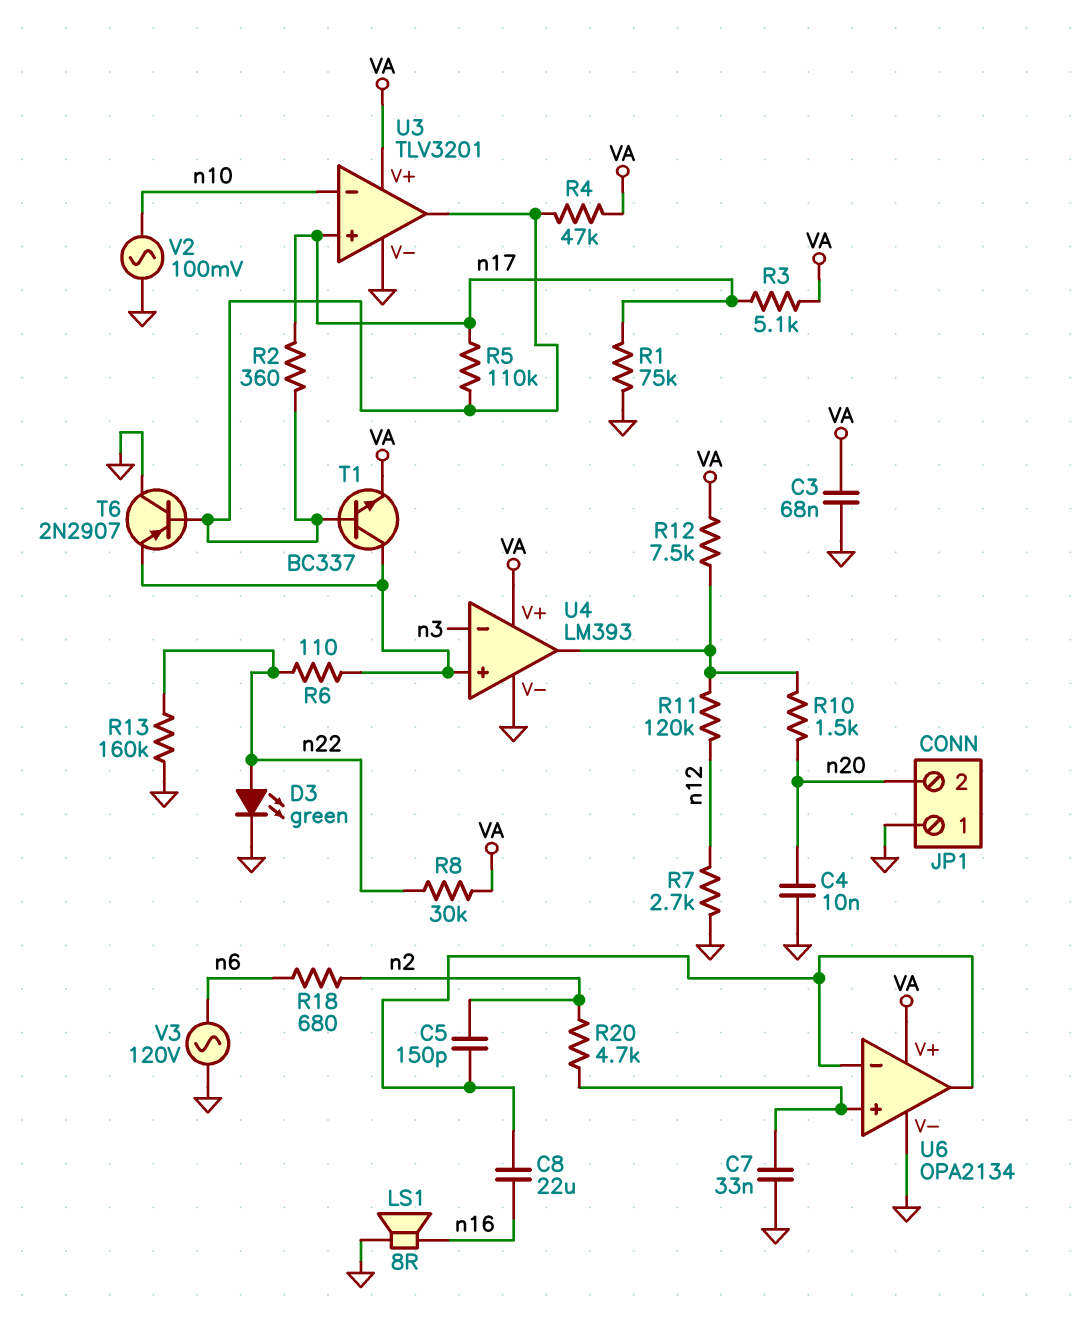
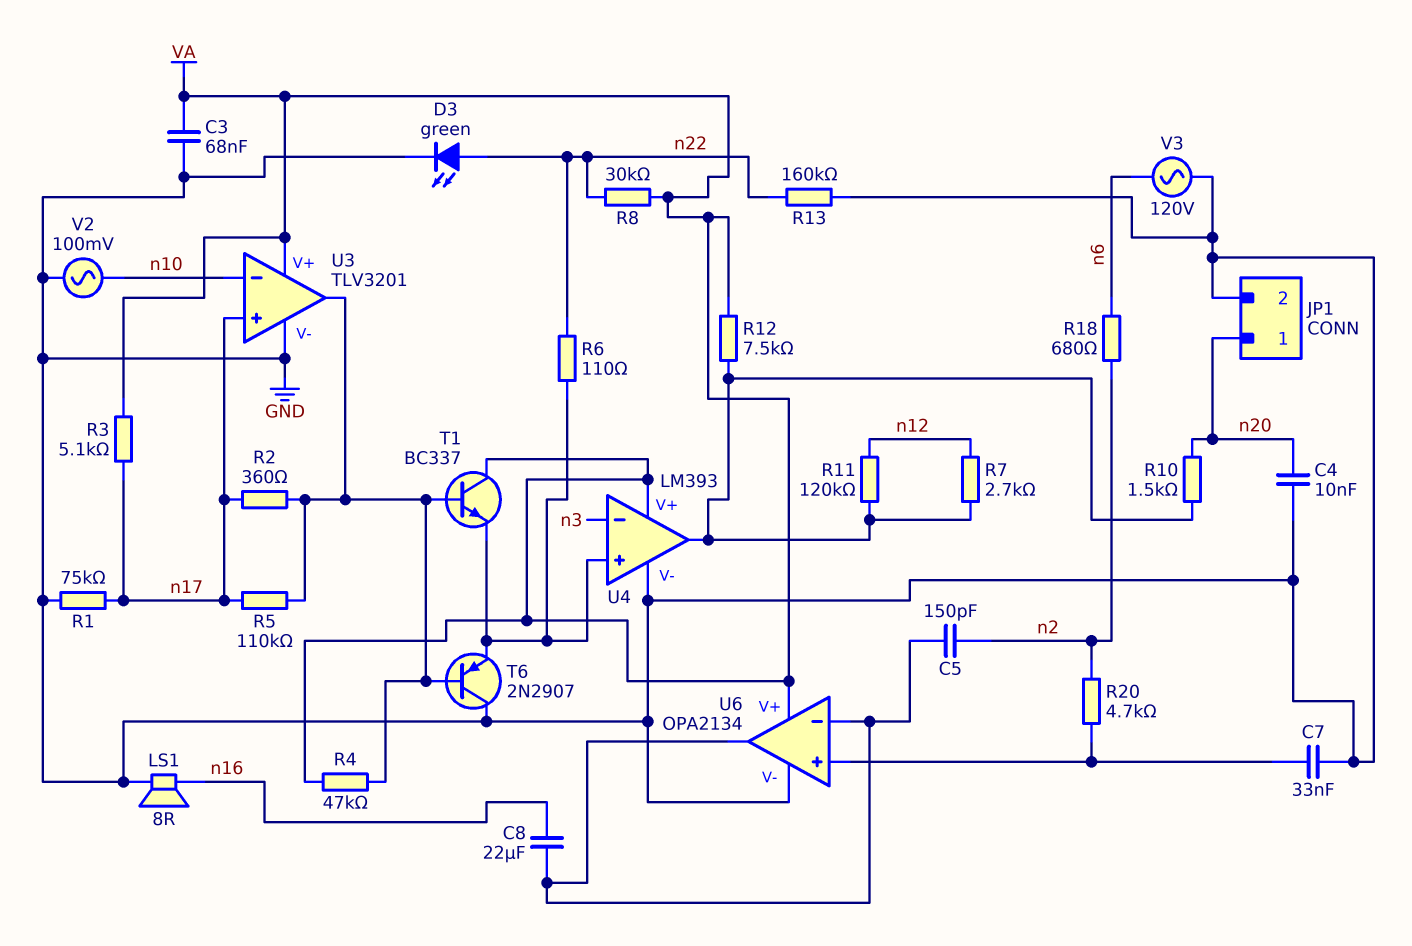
JP1 pin 1: GND -> n20
JP1 pin 2: n20 -> GND
R7: 2.7k (GND, n12) -> 2.7k (U4/out, n12)
T1: NPN BC337 (B U3/out, C U4/in+, E VA) -> NPN BC337 (B U3/out, C VA, E U4/in+)

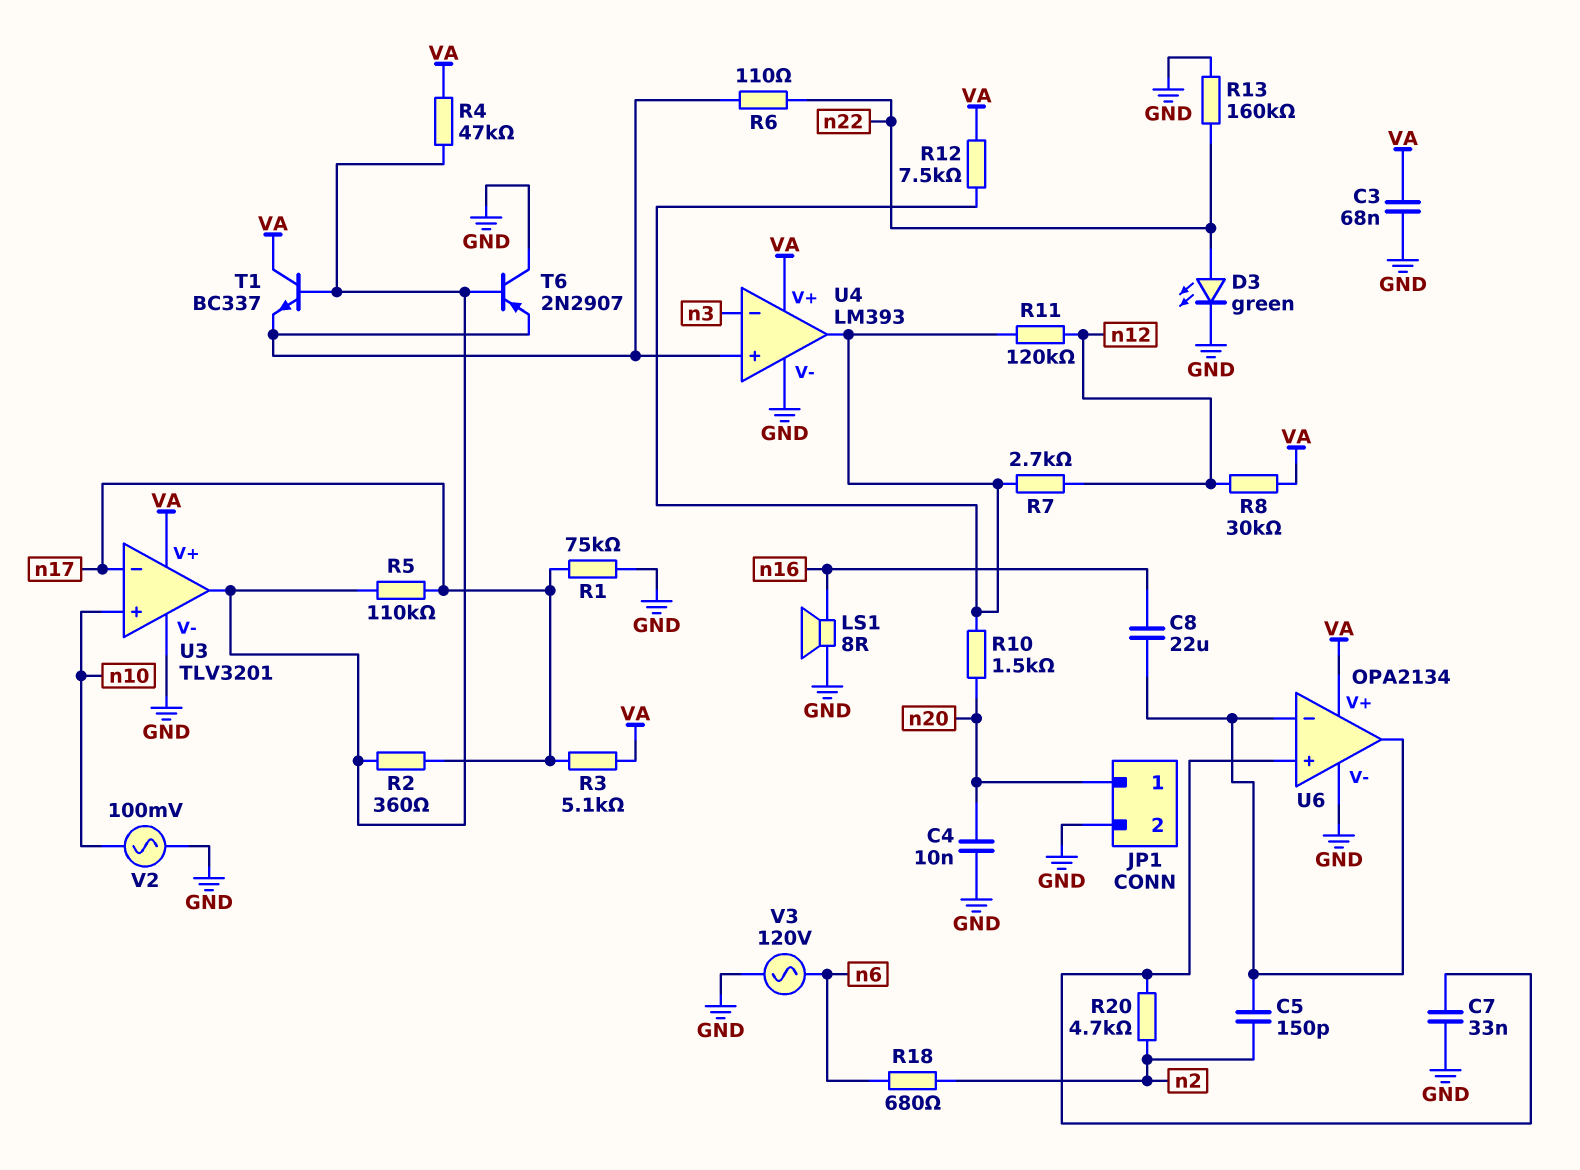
R8: 30k (VA, n22) -> 30k (VA, n12)
U3 pin in+: n17 -> n10
U3 pin in-: n10 -> n17

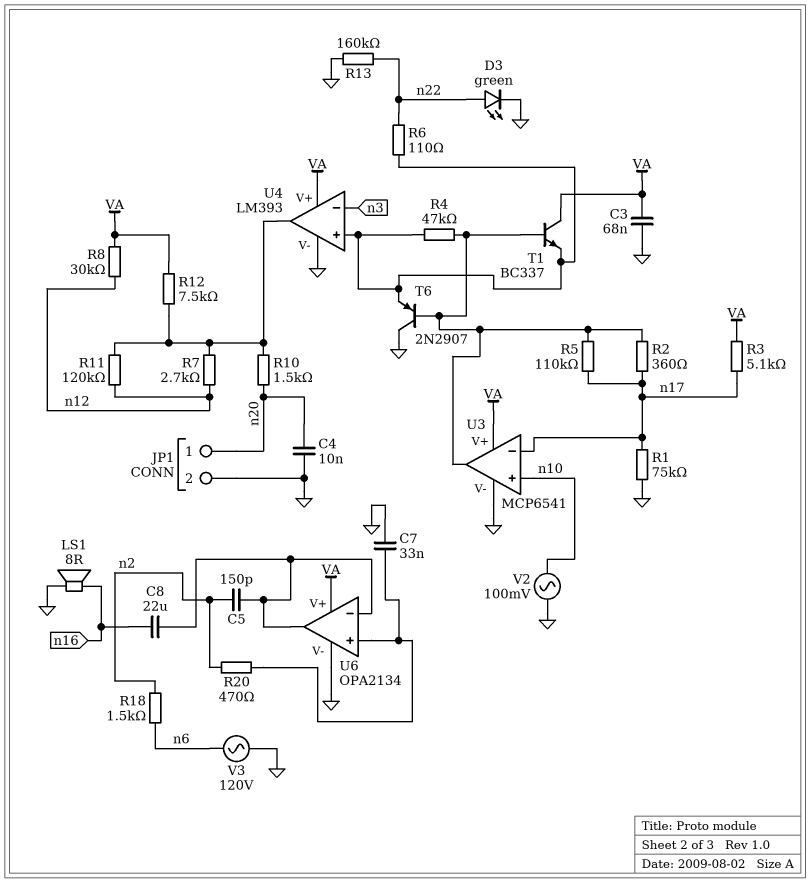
R4: 47k (U3/out, VA) -> 47k (U3/out, U4/in+)
R18: 680 (n2, n6) -> 1.5k (n2, n6)
R20: 4.7k (U6/in+, n2) -> 470 (U6/in+, n2)
U3: TLV3201 -> MCP6541

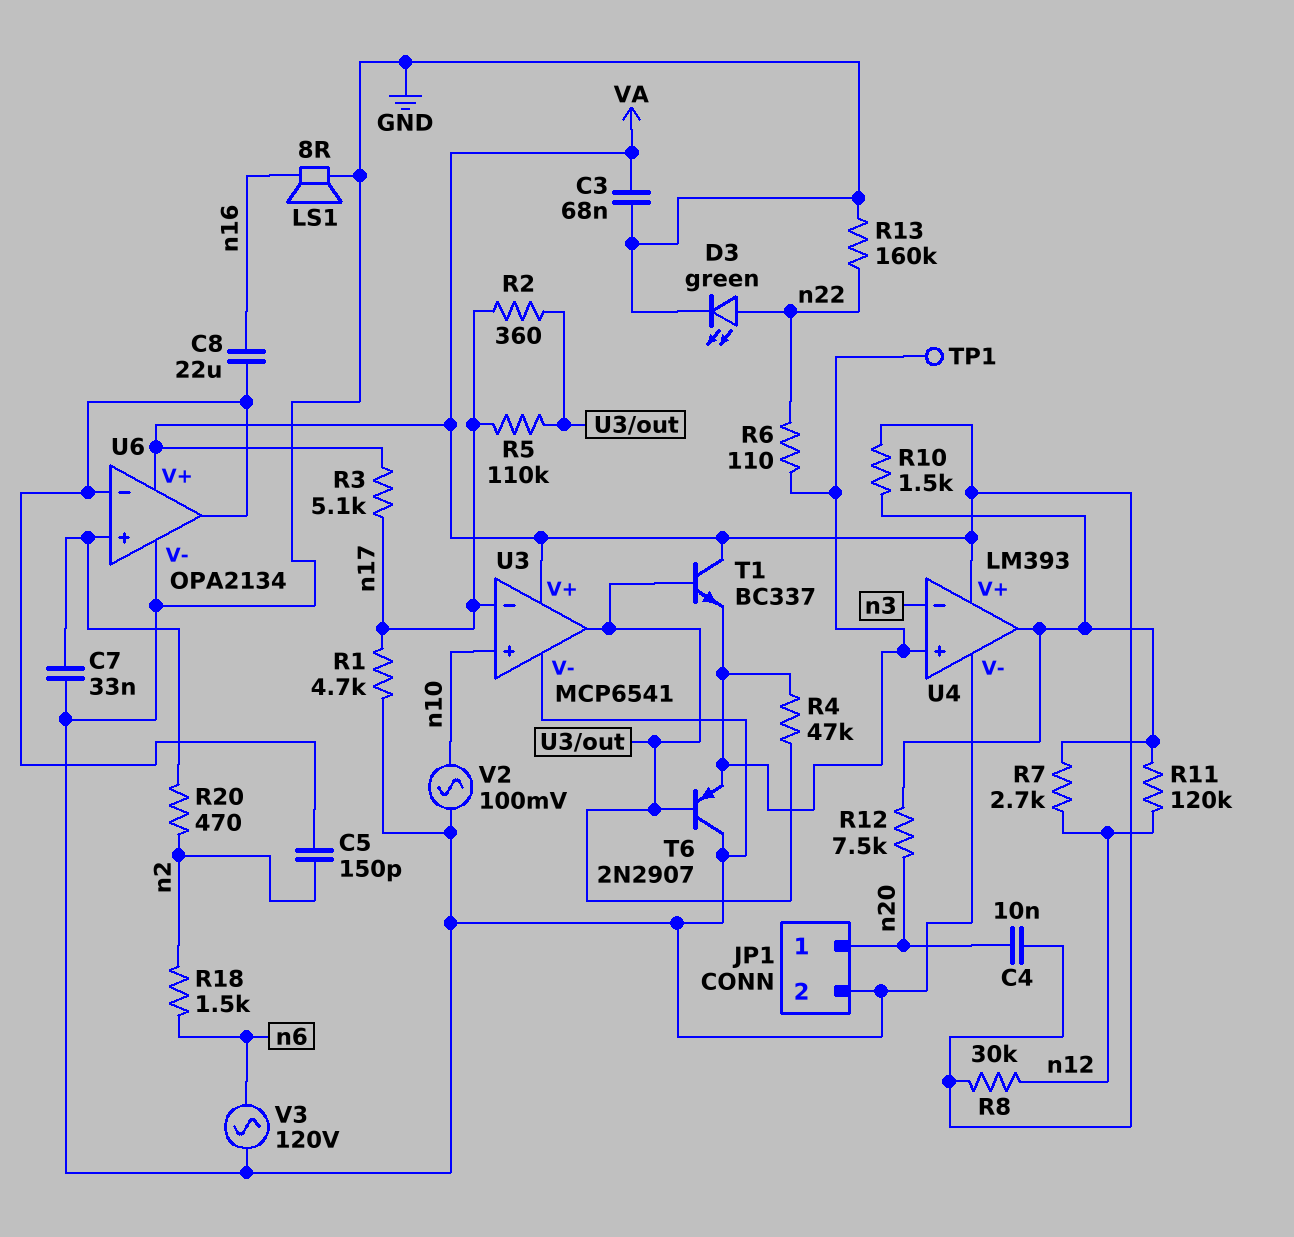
C4: 10nF (GND, n20) -> 10nF (VA, n20)
R1: 75k (GND, n17) -> 4.7k (GND, n17)
R10: 1.5k (U4/out, n20) -> 1.5k (U4/out, VA)
R12: 7.5k (U4/out, VA) -> 7.5k (U4/out, n20)
TP1: none -> test point (U4/in+)

